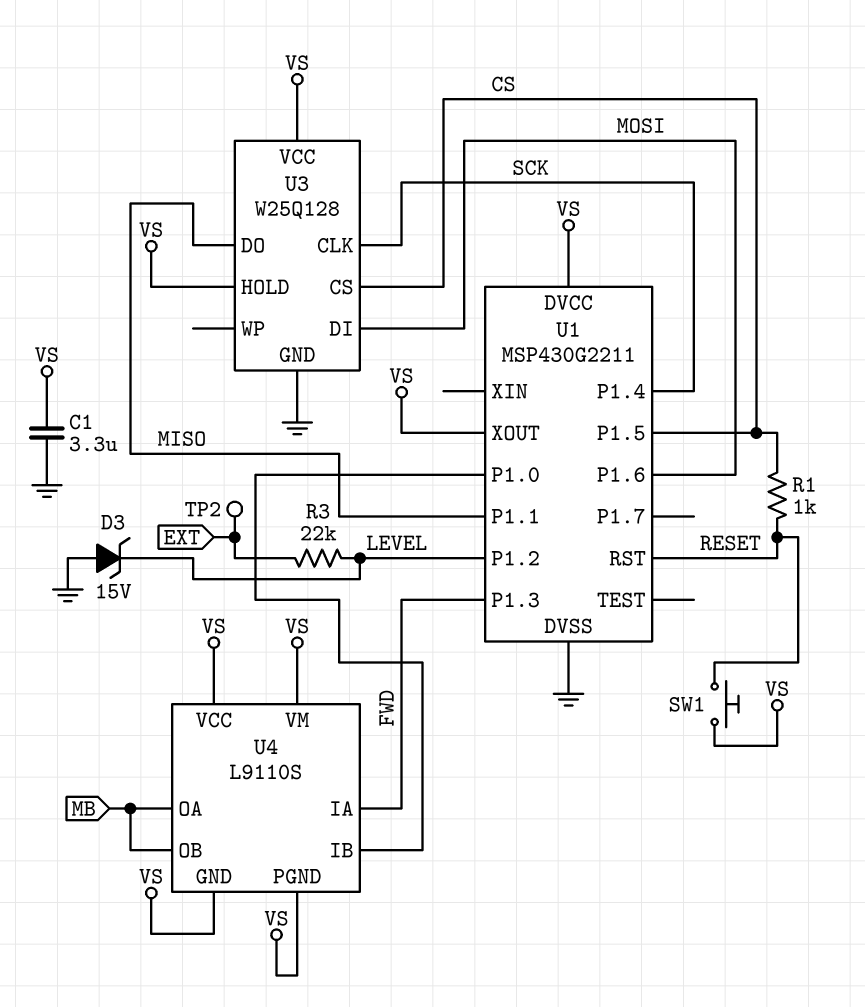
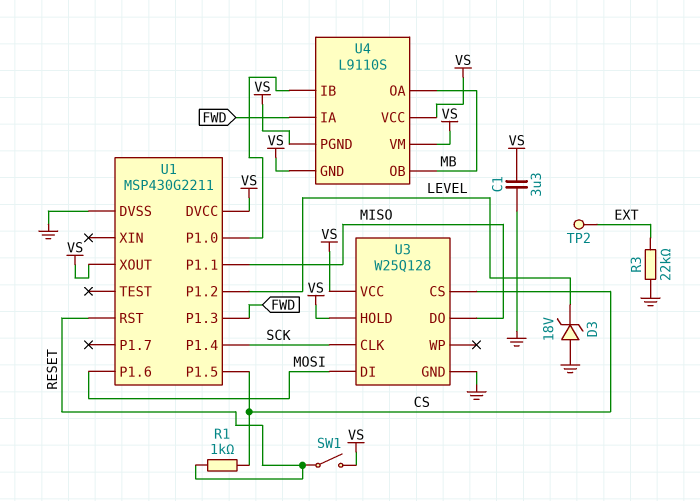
D3: zener 15V (A GND, K LEVEL) -> zener 18V (A GND, K LEVEL)
R3: 22k (EXT, LEVEL) -> 22k (EXT, GND)
SW1: button (RESET, VS) -> switch (RESET, VS)

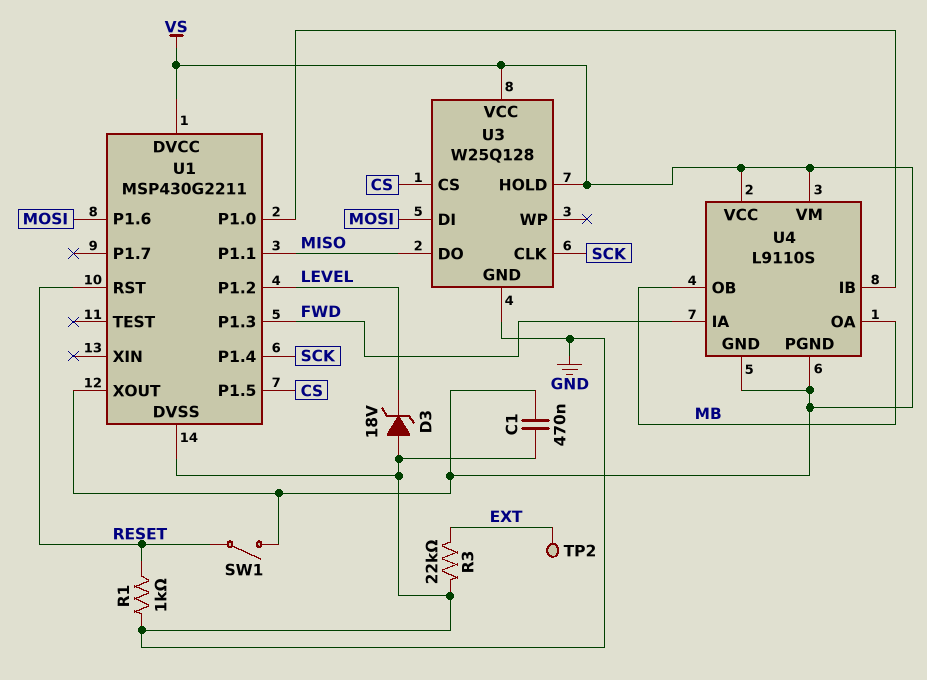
C1: 3.3uF (GND, VS) -> 470nF (GND, VS)
R1: 1k (CS, RESET) -> 1k (GND, RESET)

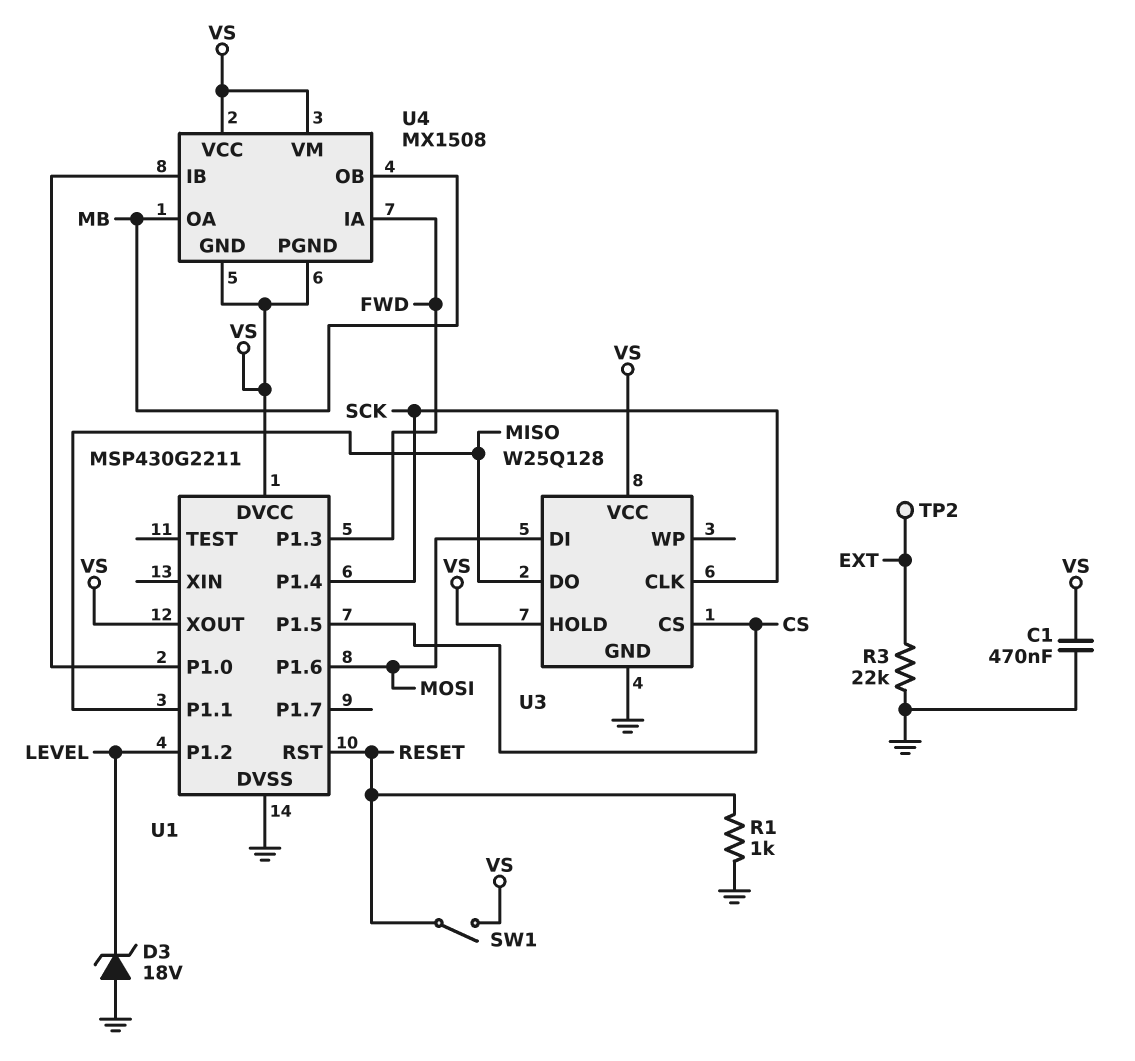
U4: L9110S -> MX1508

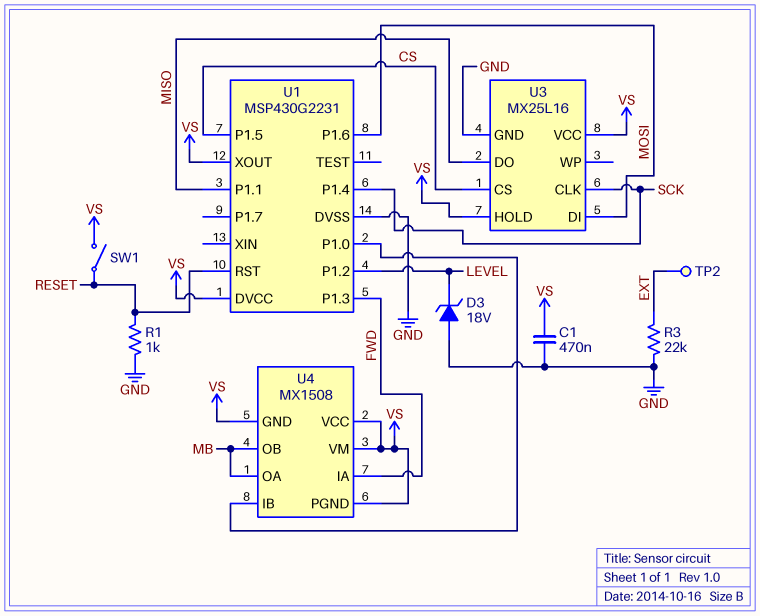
U1: MSP430G2211 -> MSP430G2231
U3: W25Q128 -> MX25L16

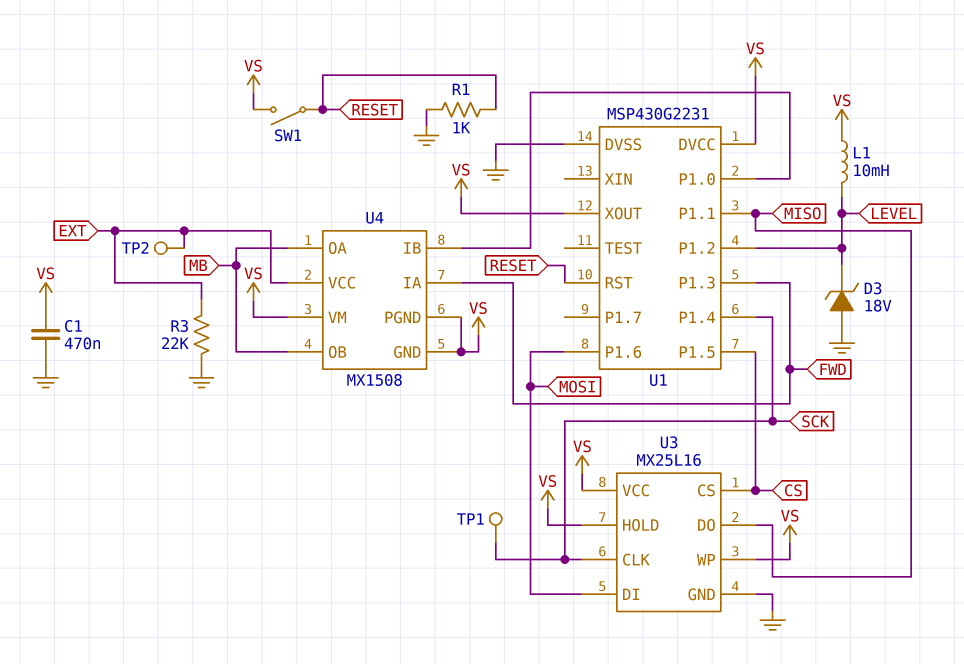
L1: none -> 10mH (LEVEL, VS)
TP1: none -> test point (SCK)
U3 pin WP: none -> VS
U4 pin VCC: VS -> EXT

